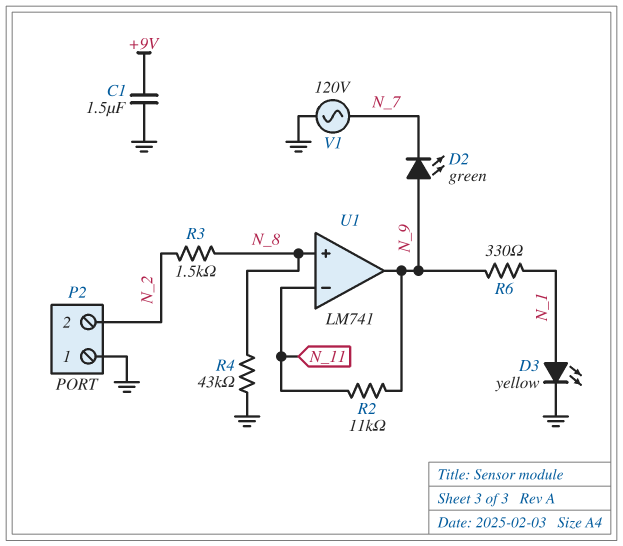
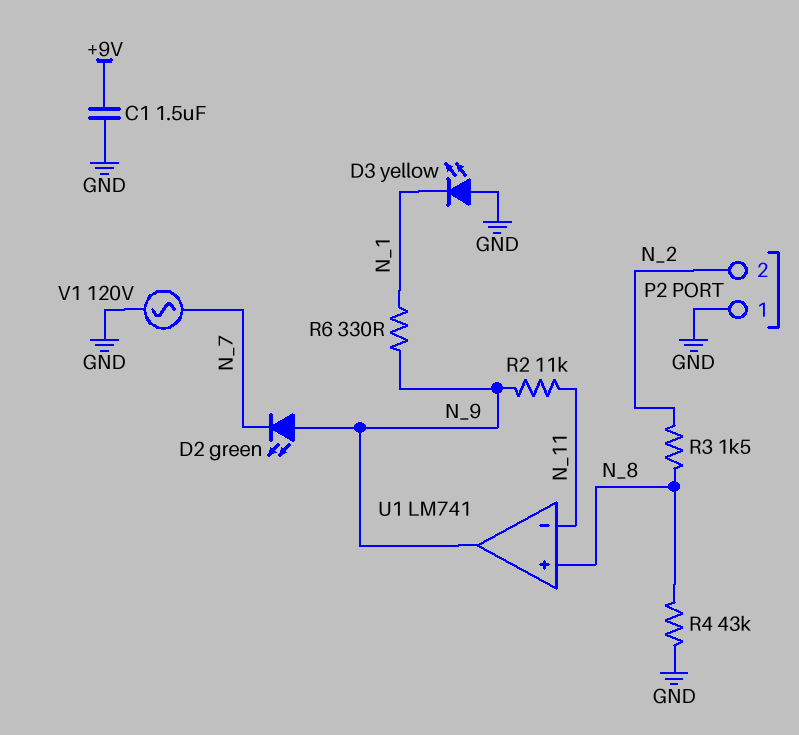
D3: LED yellow (A N_1, K GND) -> LED yellow (A GND, K N_1)

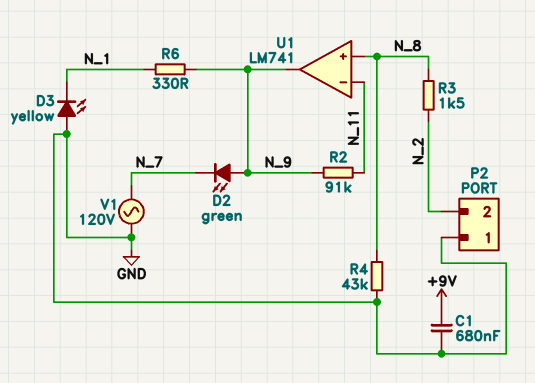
C1: 1.5uF (+9V, GND) -> 680nF (+9V, GND)
R2: 11k (N_9, N_11) -> 91k (N_9, N_11)

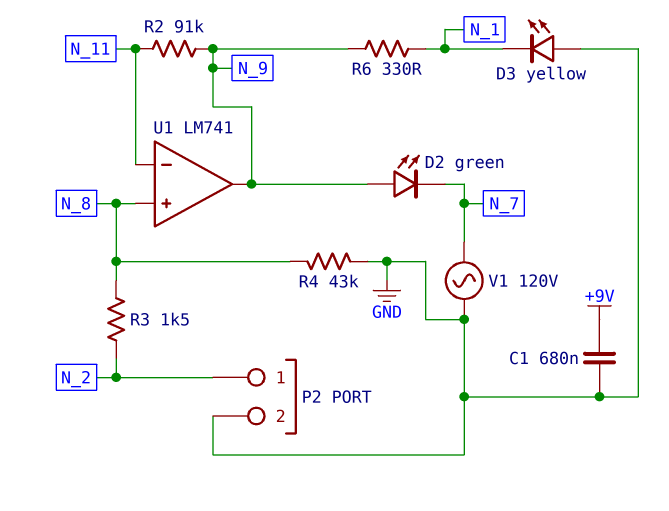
P2 pin 1: GND -> N_2
P2 pin 2: N_2 -> GND

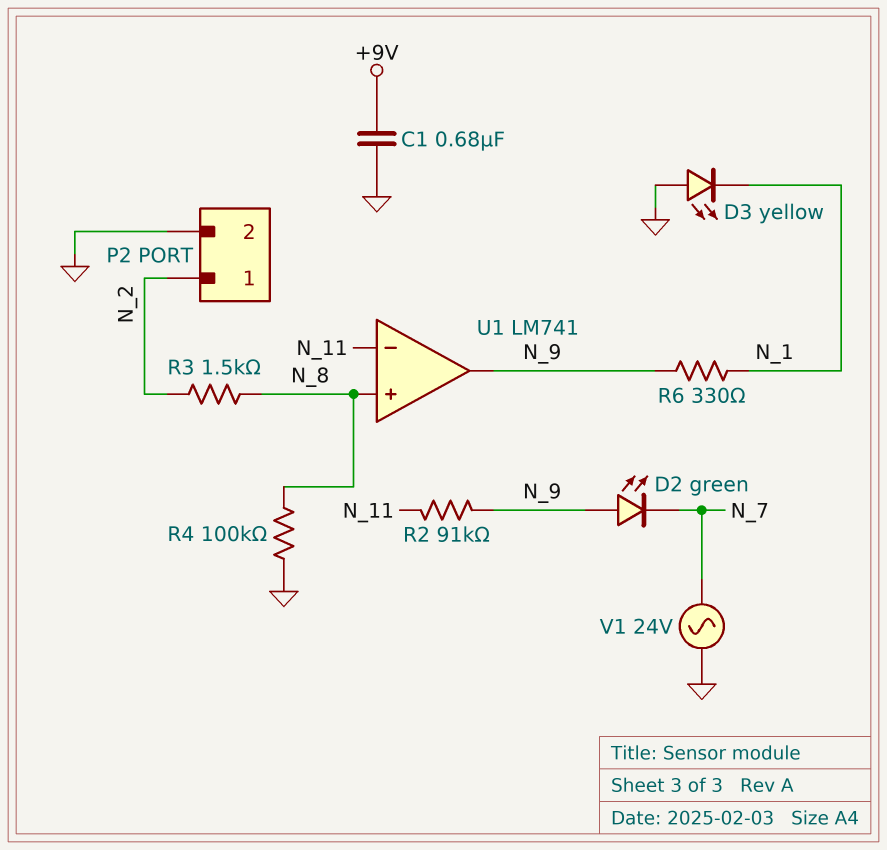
R4: 43k (GND, N_8) -> 100k (GND, N_8)
V1: AC 120V (GND, N_7) -> AC 24V (GND, N_7)

